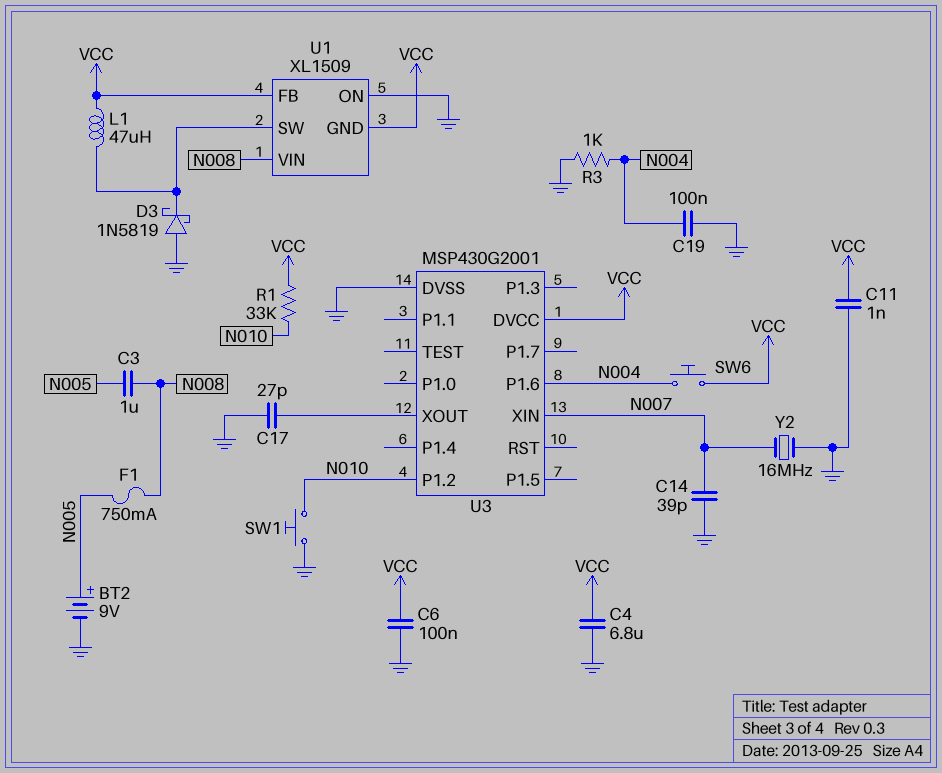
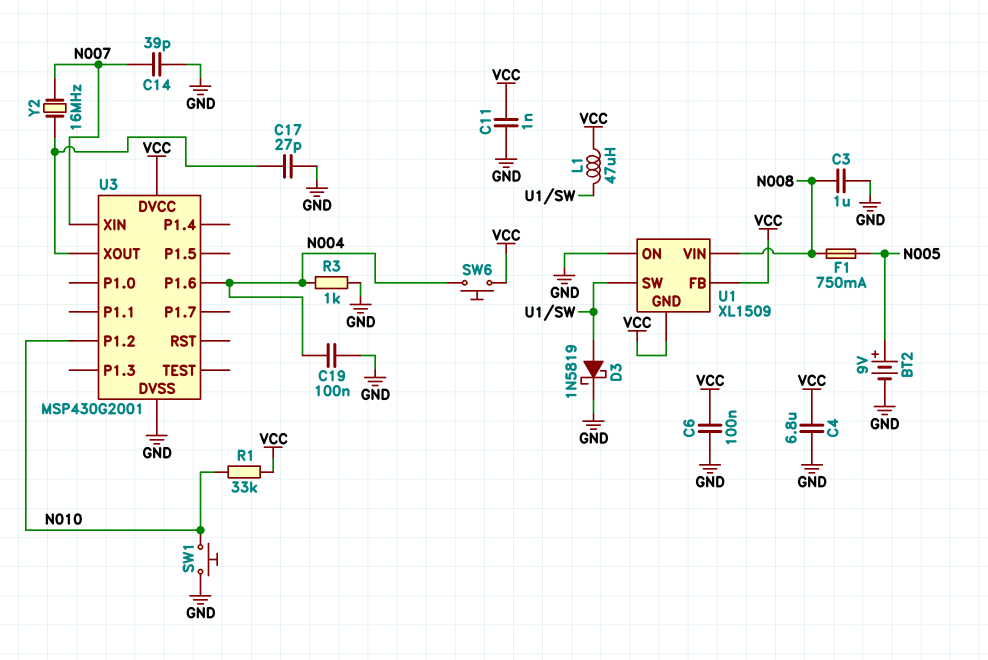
C3: 1uF (N005, N008) -> 1uF (GND, N008)
D3: schottky 1N5819 (A GND, K U1/SW) -> schottky 1N5819 (A U1/SW, K GND)
Y2: 16MHz (GND, N007) -> 16MHz (N007, U3/XOUT)

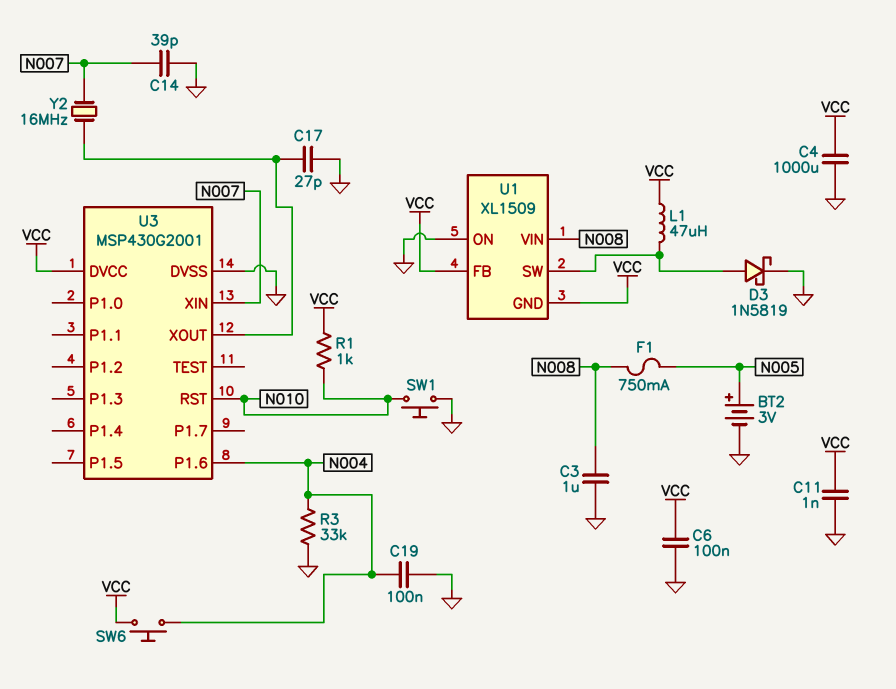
BT2: 9V (plus N005, minus GND) -> 3V (plus N005, minus GND)
C4: 6.8uF (GND, VCC) -> 1000uF (GND, VCC)
R1: 33k (N010, VCC) -> 1k (N010, VCC)
R3: 1k (GND, N004) -> 33k (GND, N004)
U3 pin P1.2: N010 -> none
U3 pin RST: none -> N010

